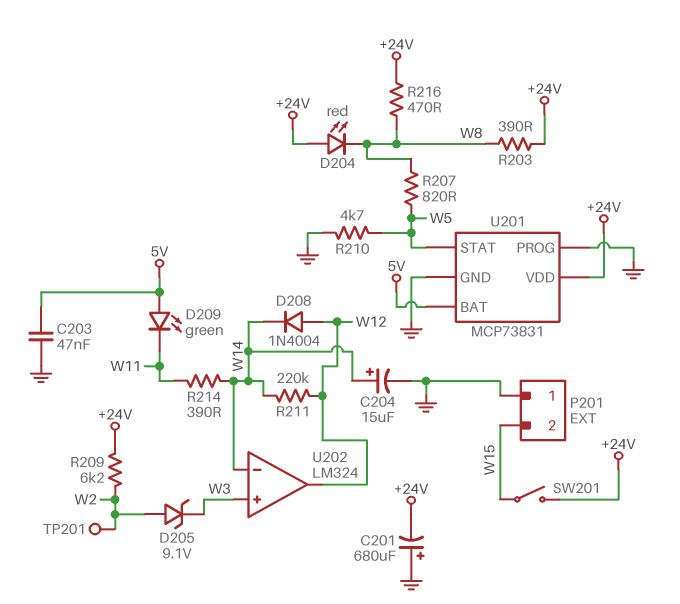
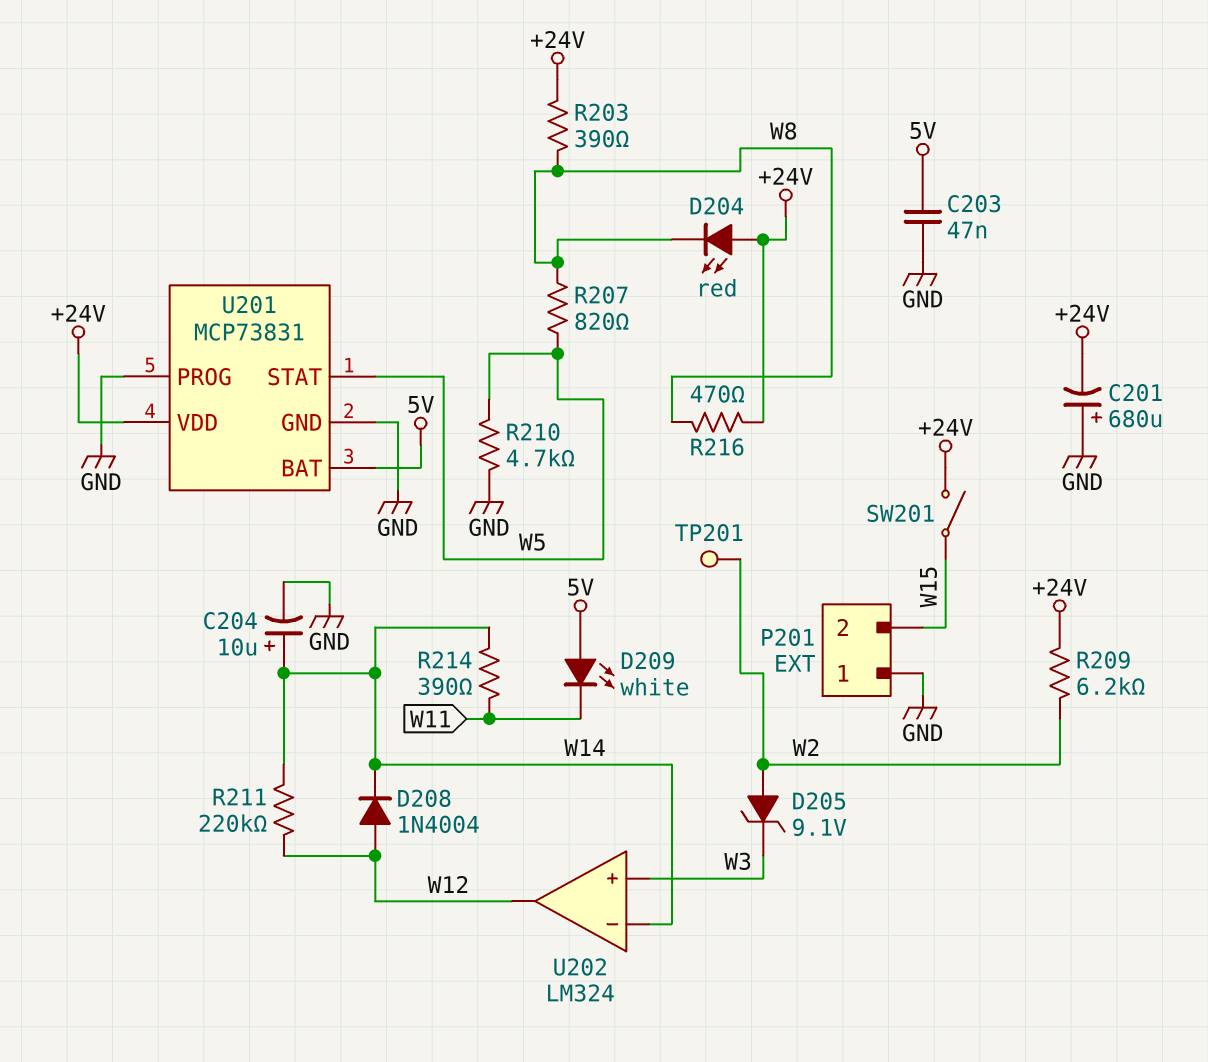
C204: 15uF (plus W14, minus GND) -> 10uF (plus W14, minus GND)
D209: LED green (A 5V, K W11) -> LED white (A 5V, K W11)

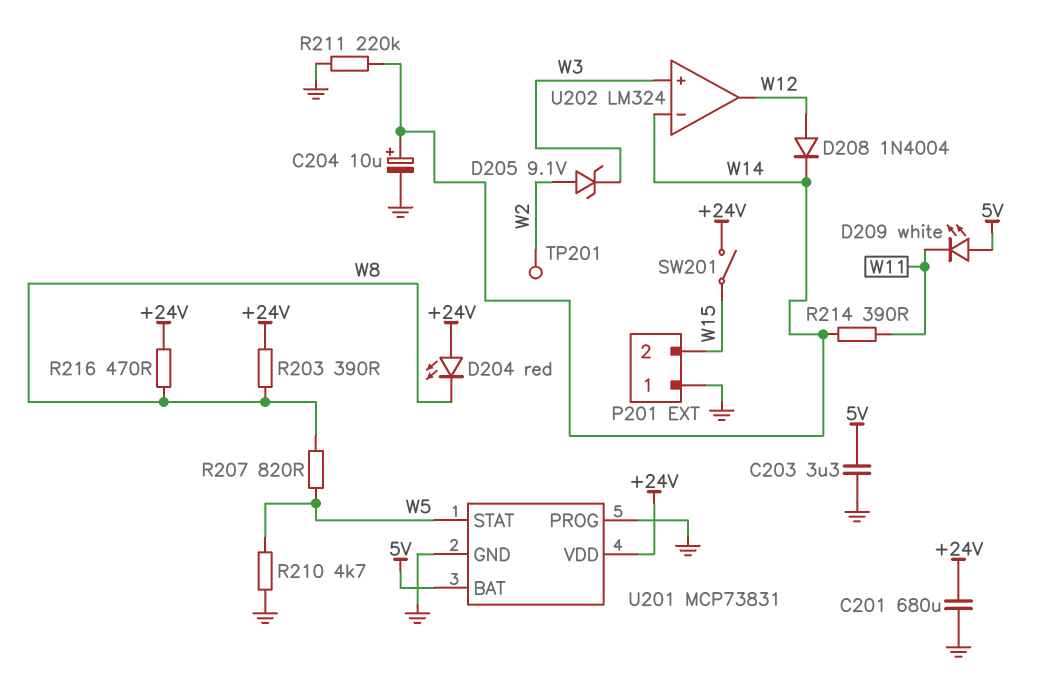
C201: 680uF (plus GND, minus +24V) -> 680uF (+24V, GND)
C203: 47nF (5V, GND) -> 3.3uF (5V, GND)
R209: 6.2k (+24V, W2) -> none
R211: 220k (W12, W14) -> 220k (GND, W14)

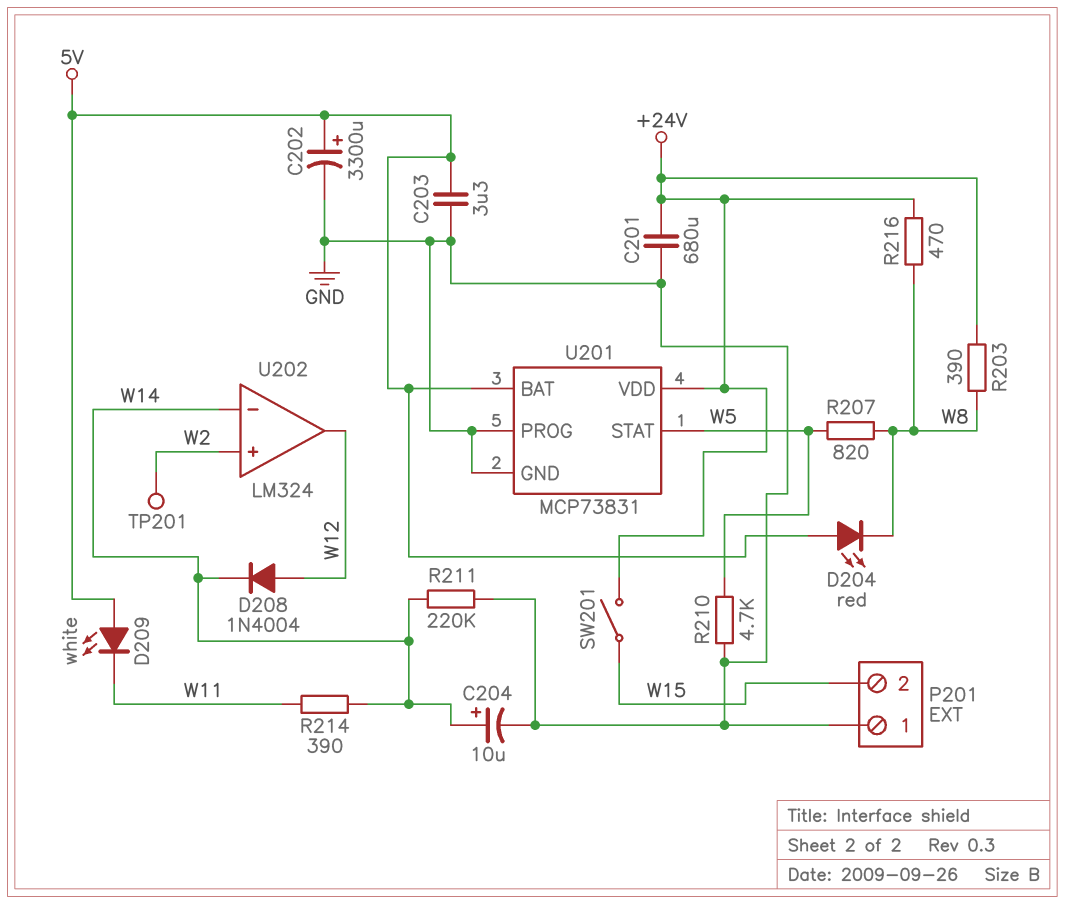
C202: none -> 3300uF (plus 5V, minus GND)
D204: LED red (A +24V, K W8) -> LED red (A 5V, K W8)
D205: zener 9.1V (A W2, K W3) -> none
U202 pin in+: W3 -> W2

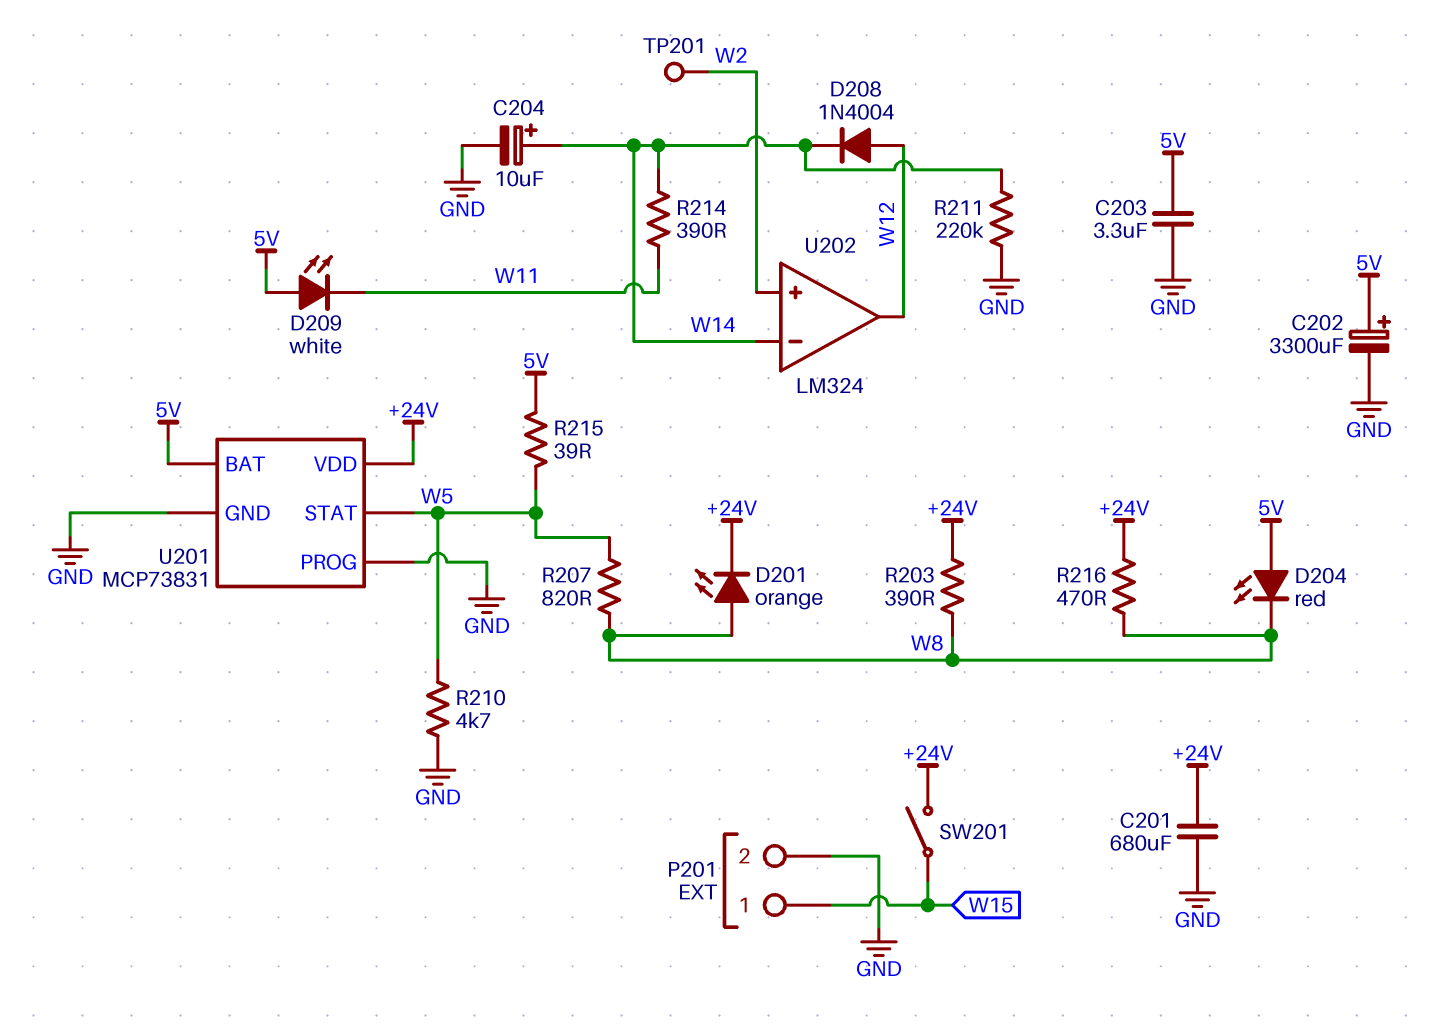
D201: none -> LED orange (A W8, K +24V)
P201 pin 1: GND -> W15
P201 pin 2: W15 -> GND
R215: none -> 39 (5V, W5)

